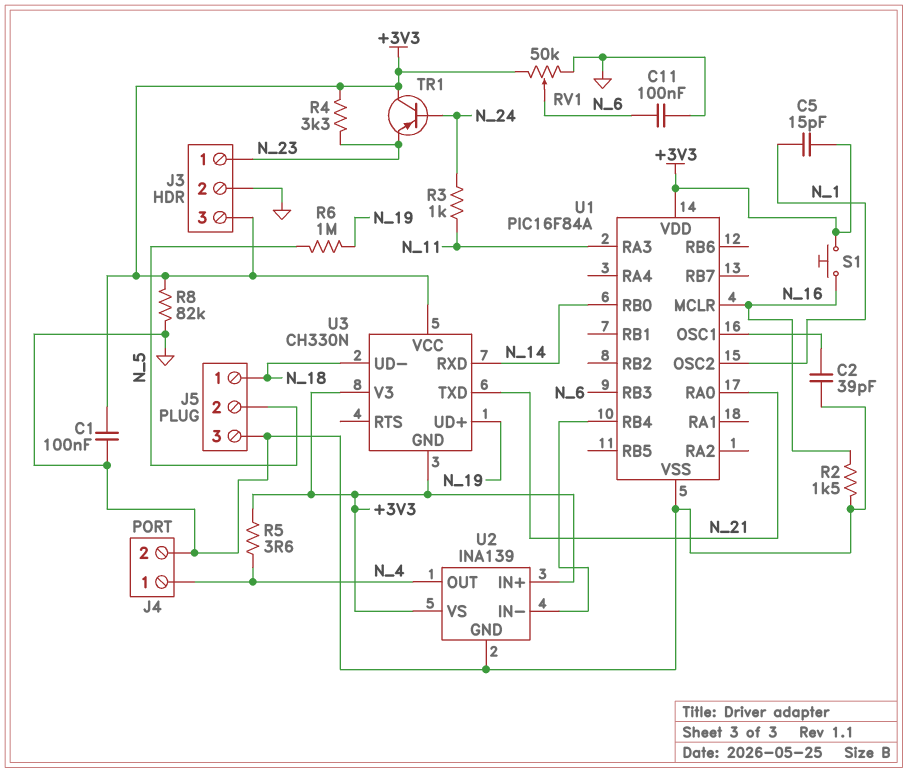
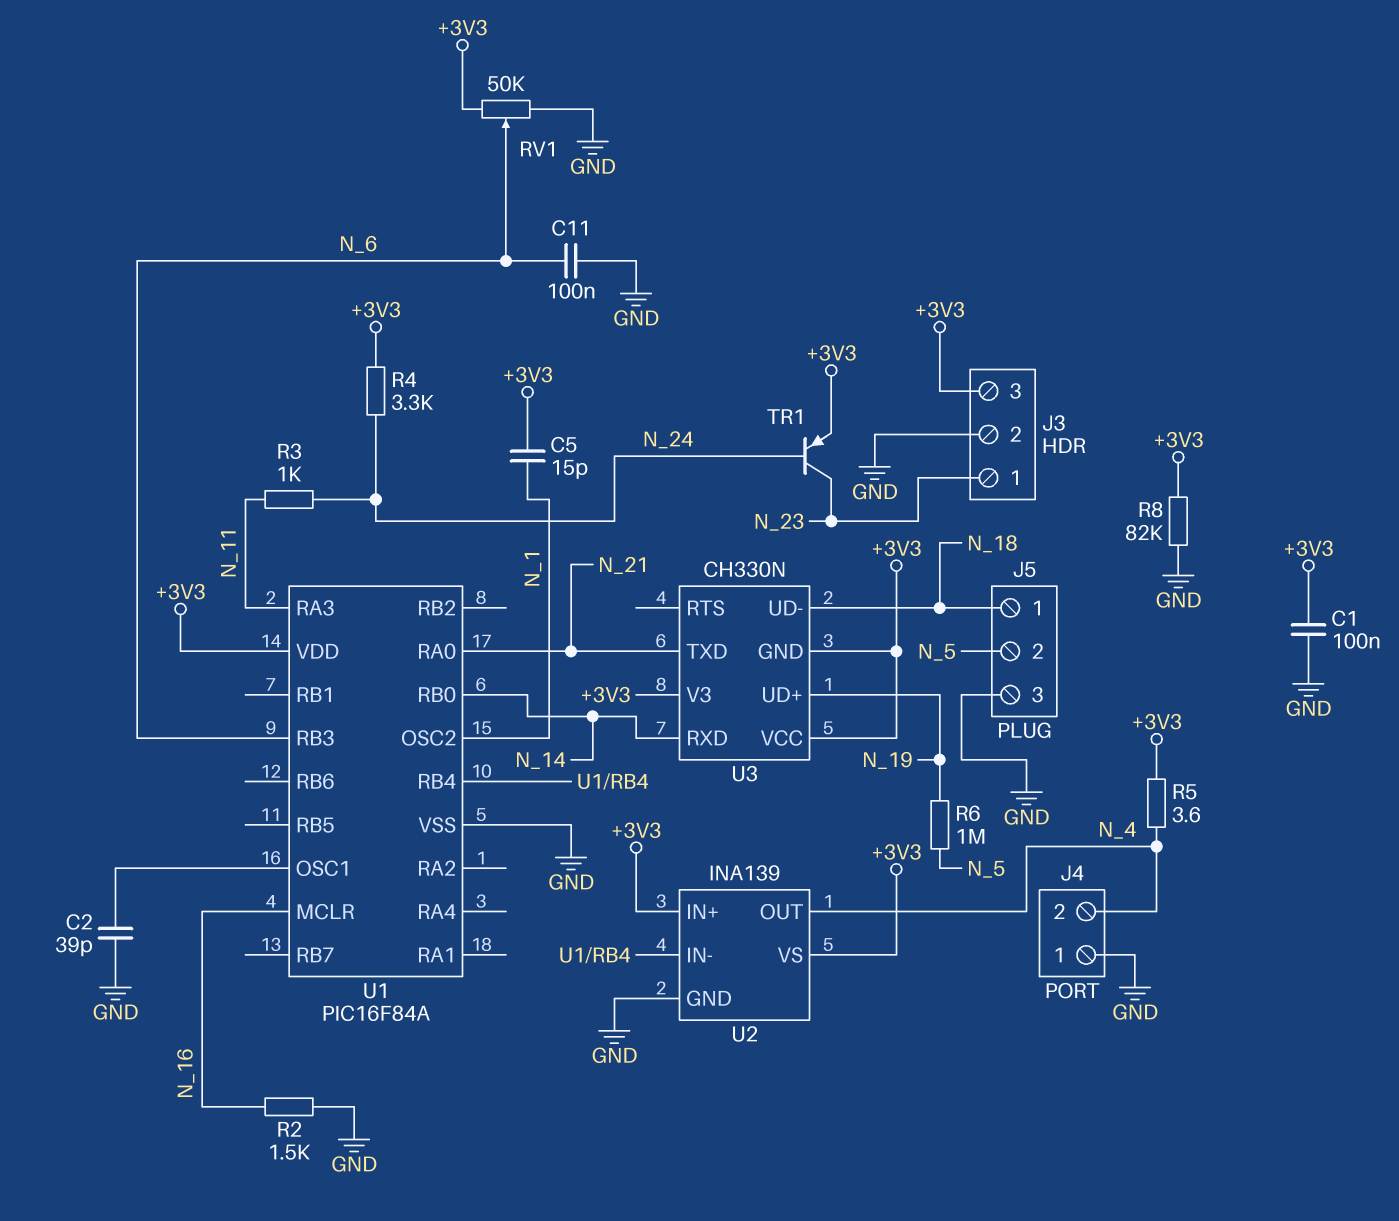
J4 pin 1: N_4 -> GND
J4 pin 2: GND -> N_4
R4: 3.3k (+3V3, N_23) -> 3.3k (+3V3, N_24)
S1: button (+3V3, N_16) -> none
TR1: PNP (B N_24, C +3V3, E N_23) -> PNP (B N_24, C N_23, E +3V3)

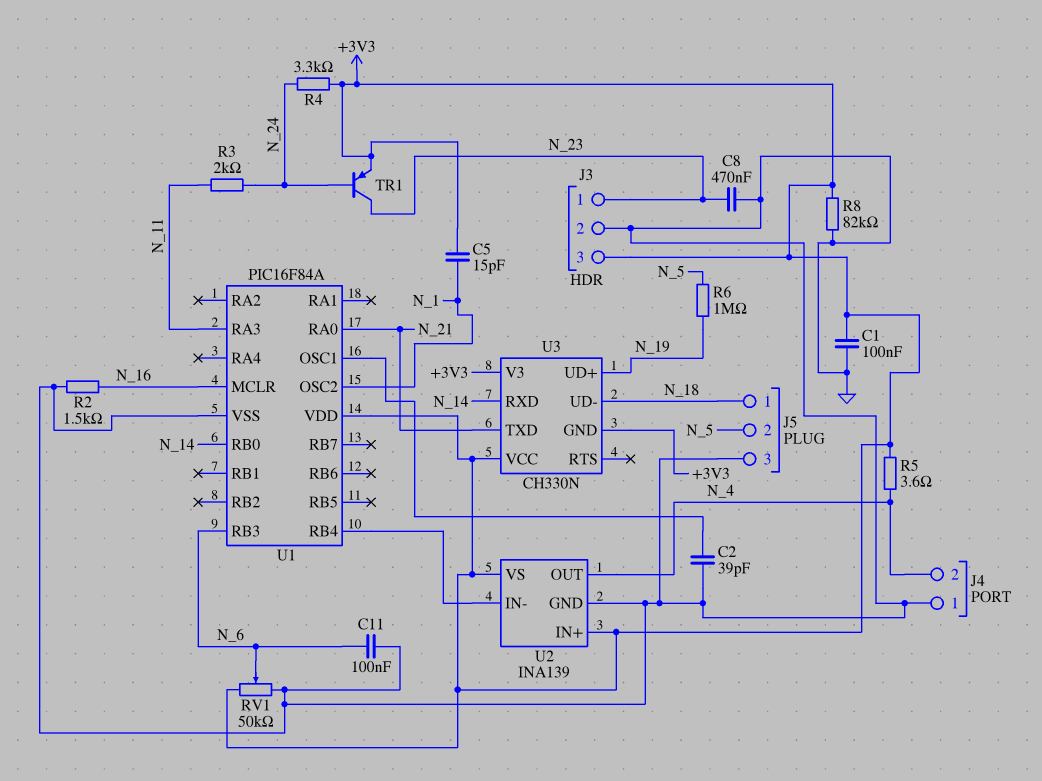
C8: none -> 470nF (GND, N_23)
R3: 1k (N_11, N_24) -> 2k (N_11, N_24)

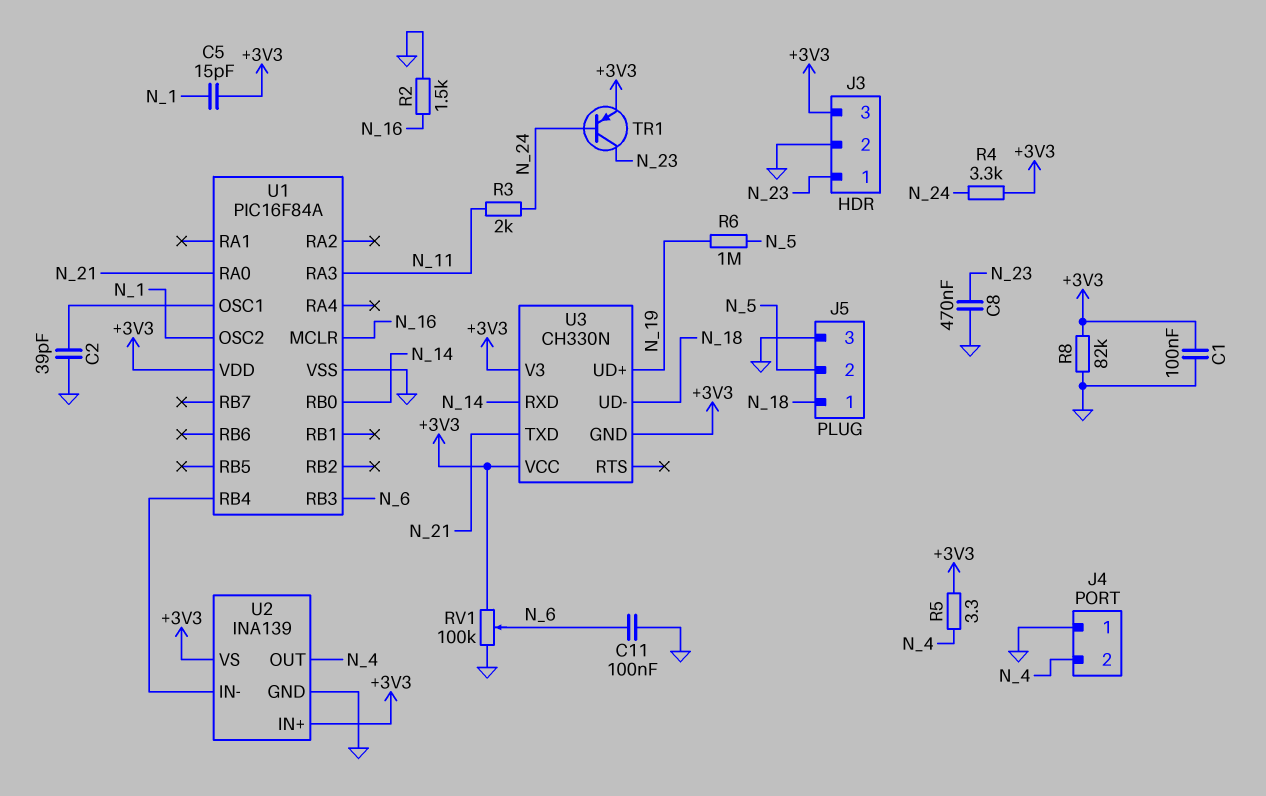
R5: 3.6 (+3V3, N_4) -> 3.3 (+3V3, N_4)
RV1: 50k (+3V3, GND, wiper N_6) -> 100k (+3V3, GND, wiper N_6)

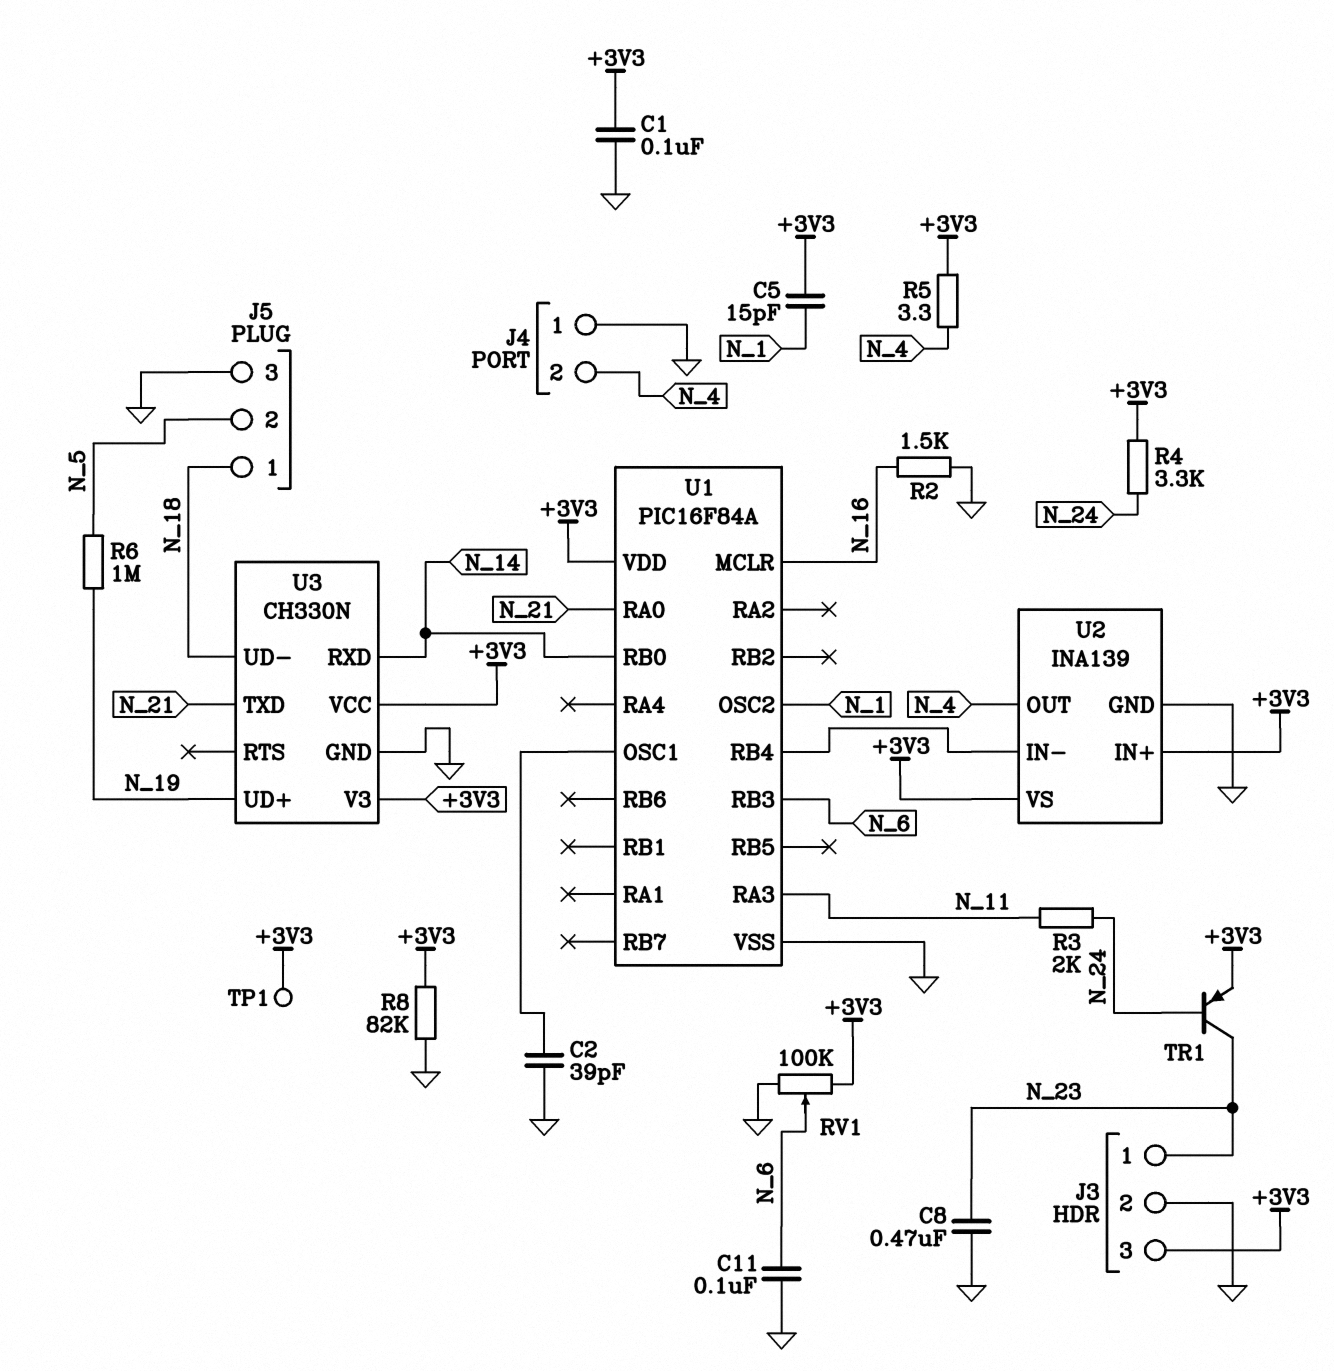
TP1: none -> test point (+3V3)
U3 pin GND: +3V3 -> GND

